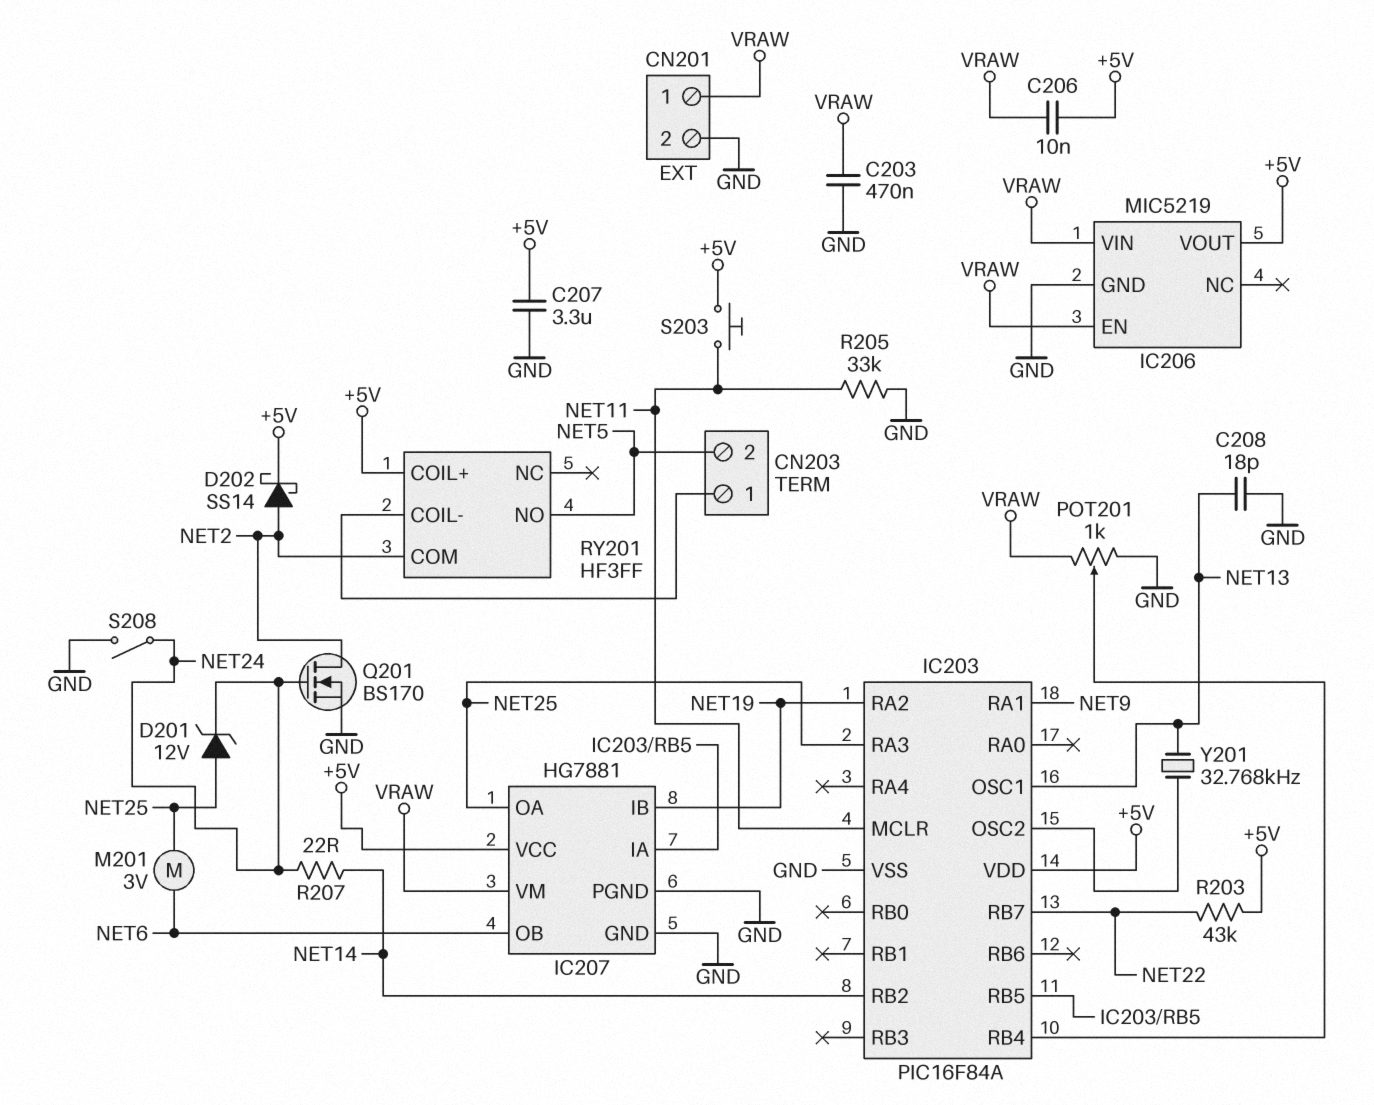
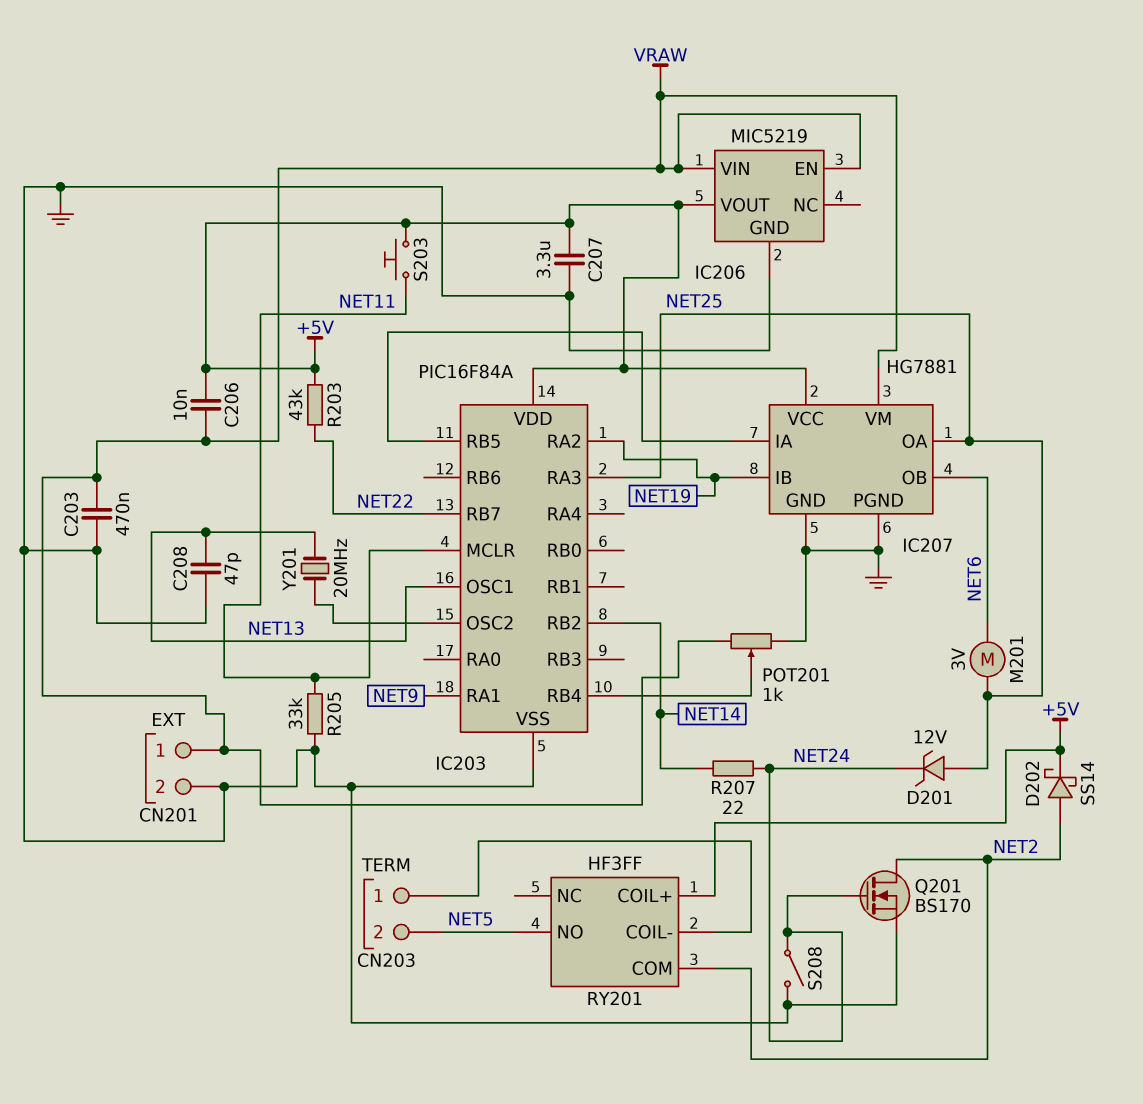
C208: 18pF (GND, NET13) -> 47pF (GND, NET13)
Y201: 32.768kHz (IC203/OSC2, NET13) -> 20MHz (IC203/OSC2, NET13)

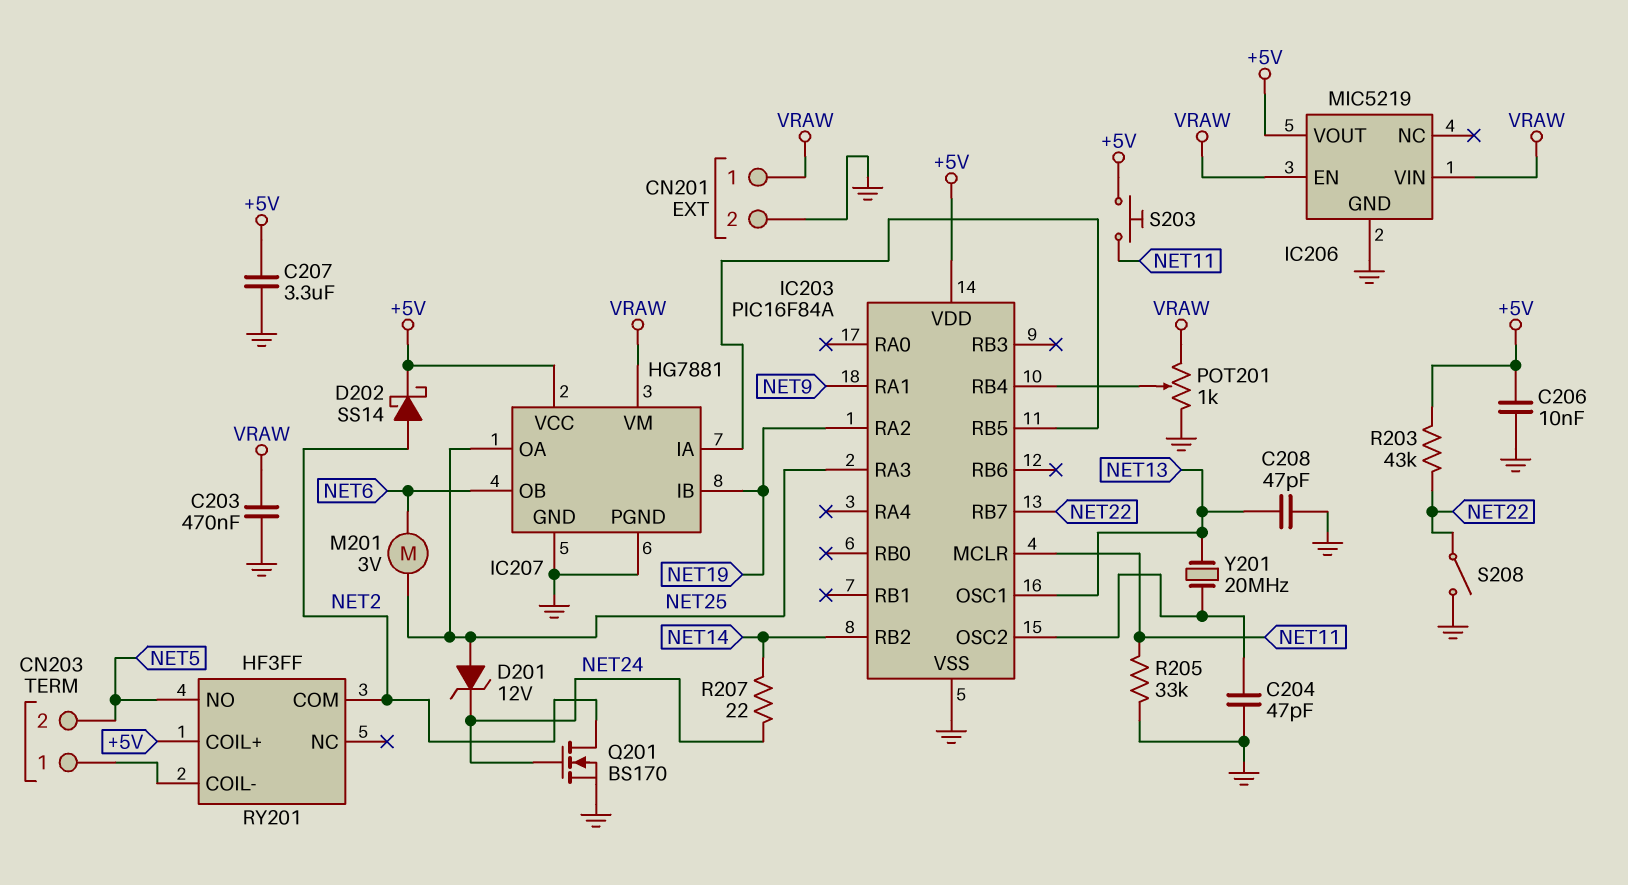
C204: none -> 47pF (GND, IC203/OSC2)
C206: 10nF (+5V, VRAW) -> 10nF (+5V, GND)
S208: switch (GND, NET24) -> switch (GND, NET22)

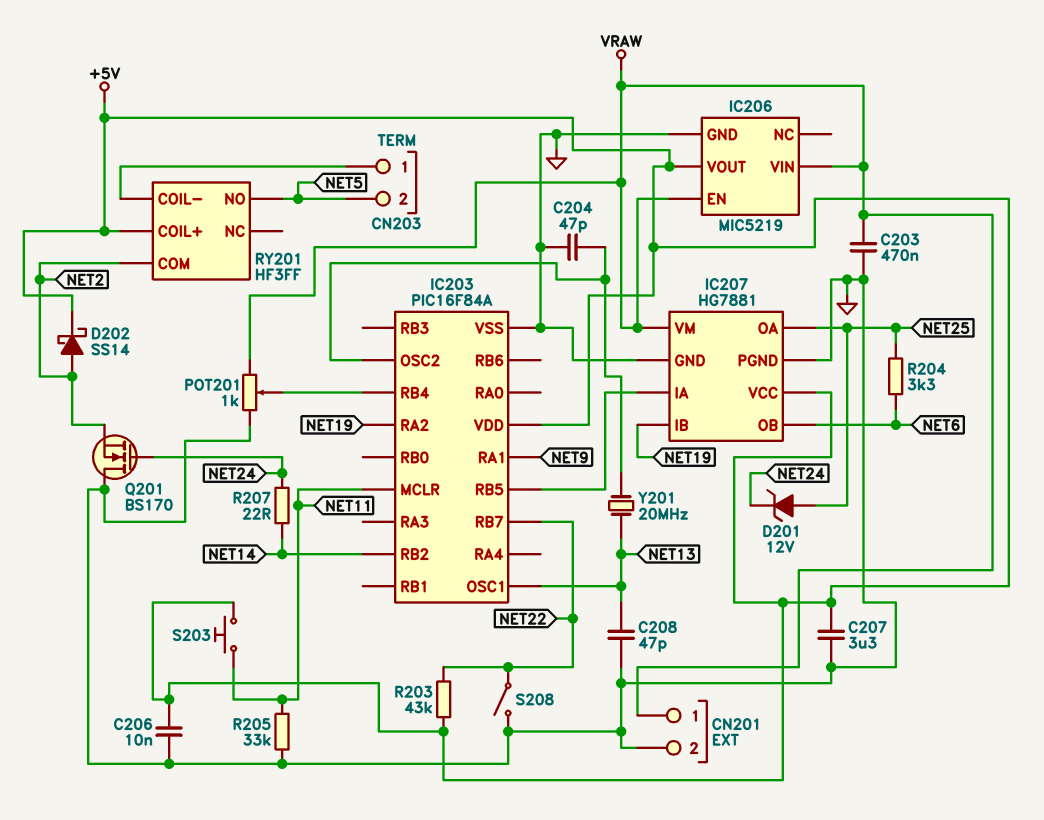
IC203 pin RA3: NET25 -> none
M201: motor 3V (NET6, NET25) -> none
Q201: NMOS BS170 (G NET24, D NET2, S GND) -> NMOS BS170 (G NET24, D GND, S NET2)
R204: none -> 3.3k (NET6, NET25)

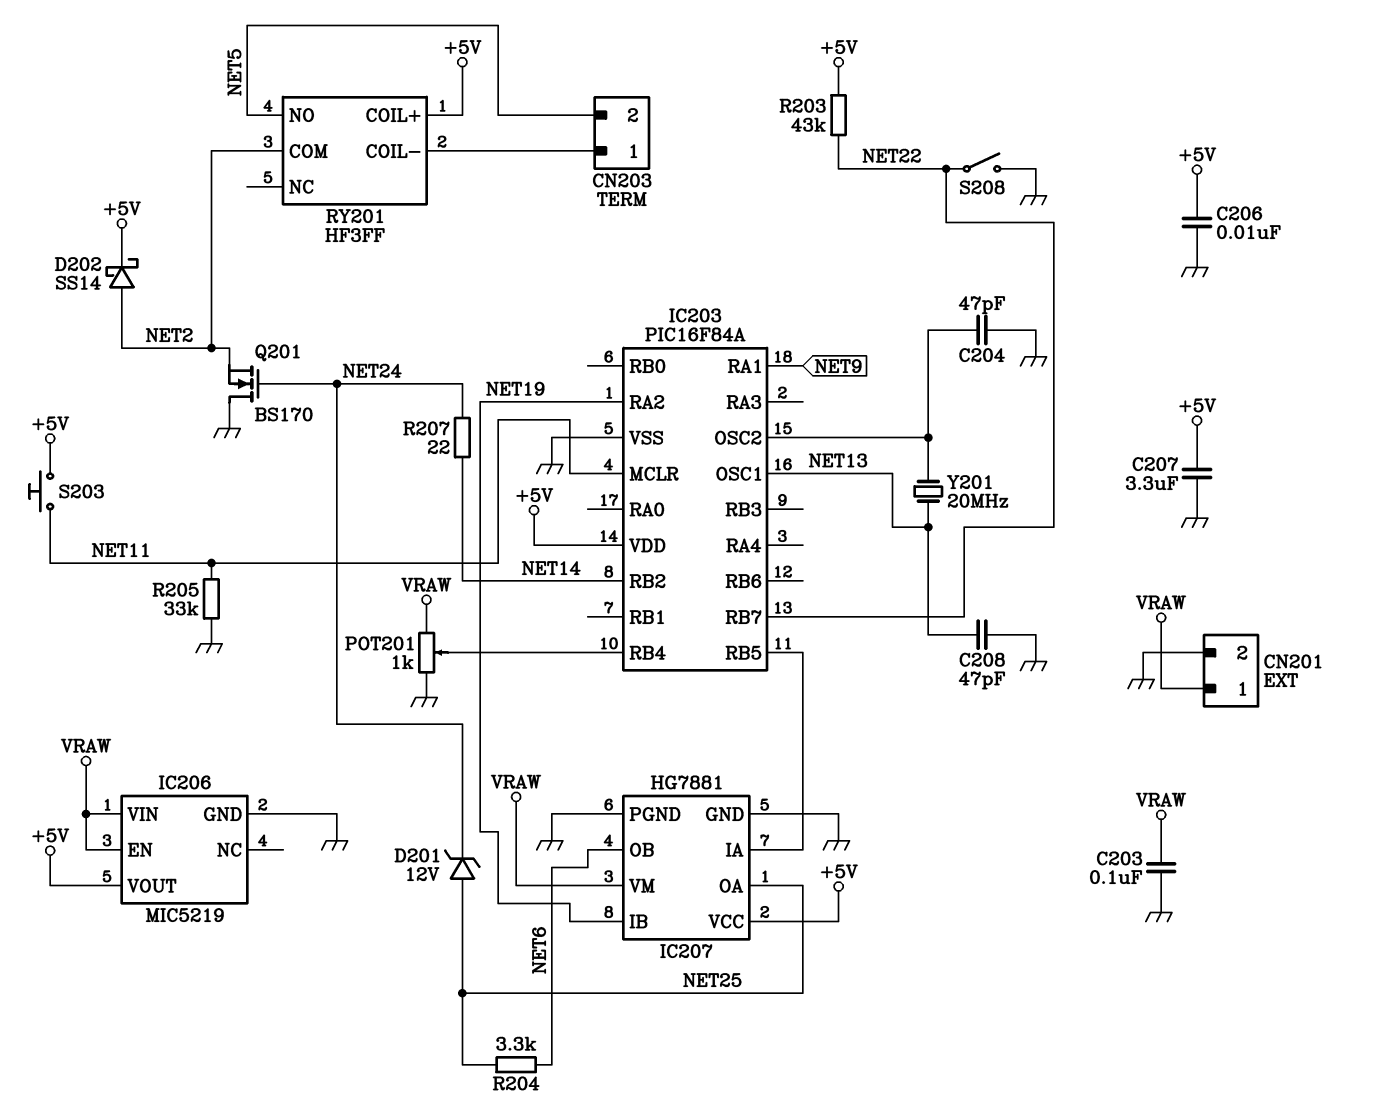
C203: 470nF (GND, VRAW) -> 100nF (GND, VRAW)

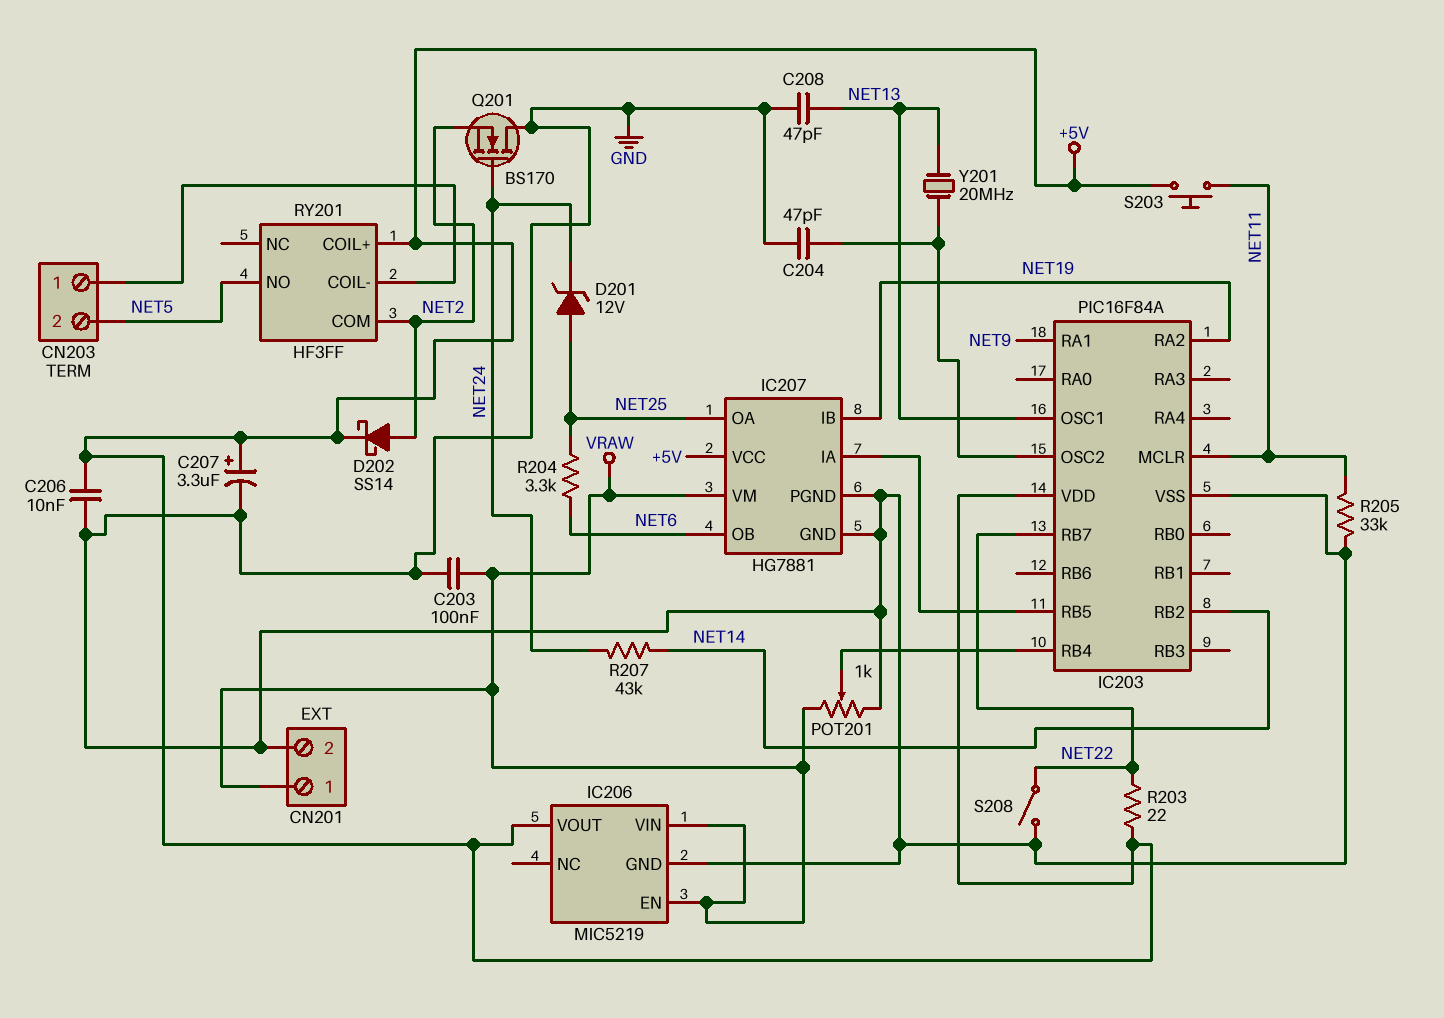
C207: 3.3uF (+5V, GND) -> 3.3uF (plus +5V, minus GND)
R203: 43k (+5V, NET22) -> 22 (+5V, NET22)
R207: 22 (NET14, NET24) -> 43k (NET14, NET24)

